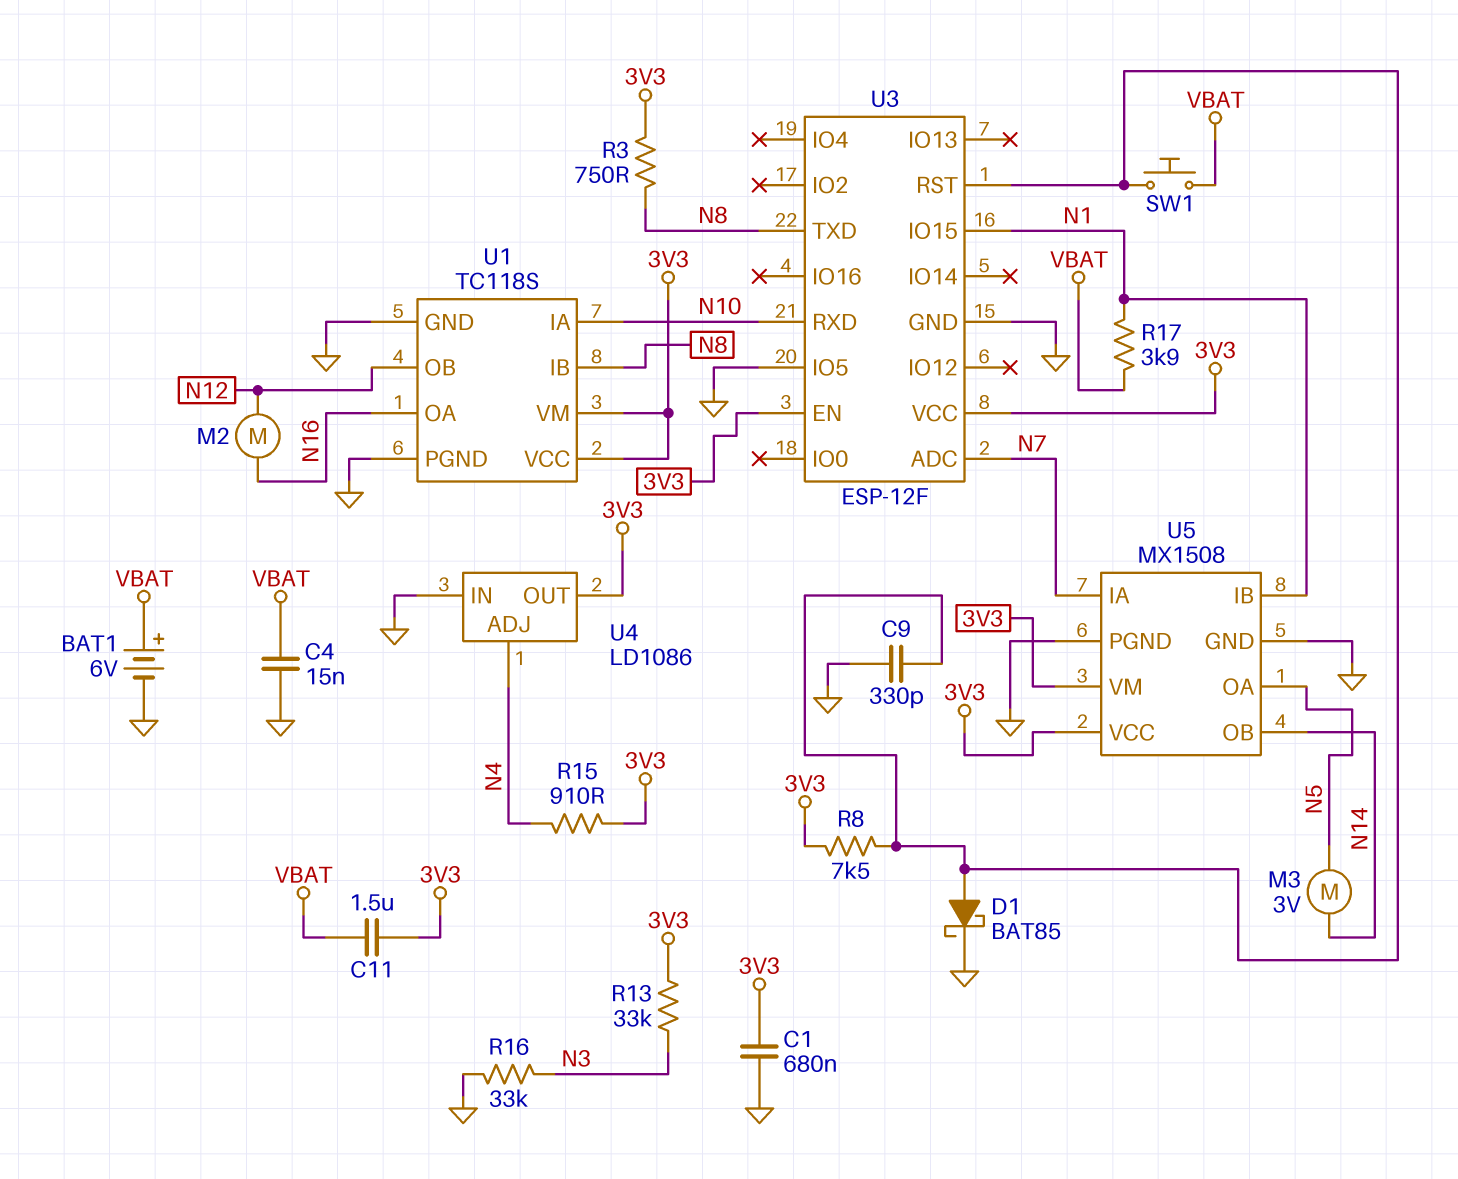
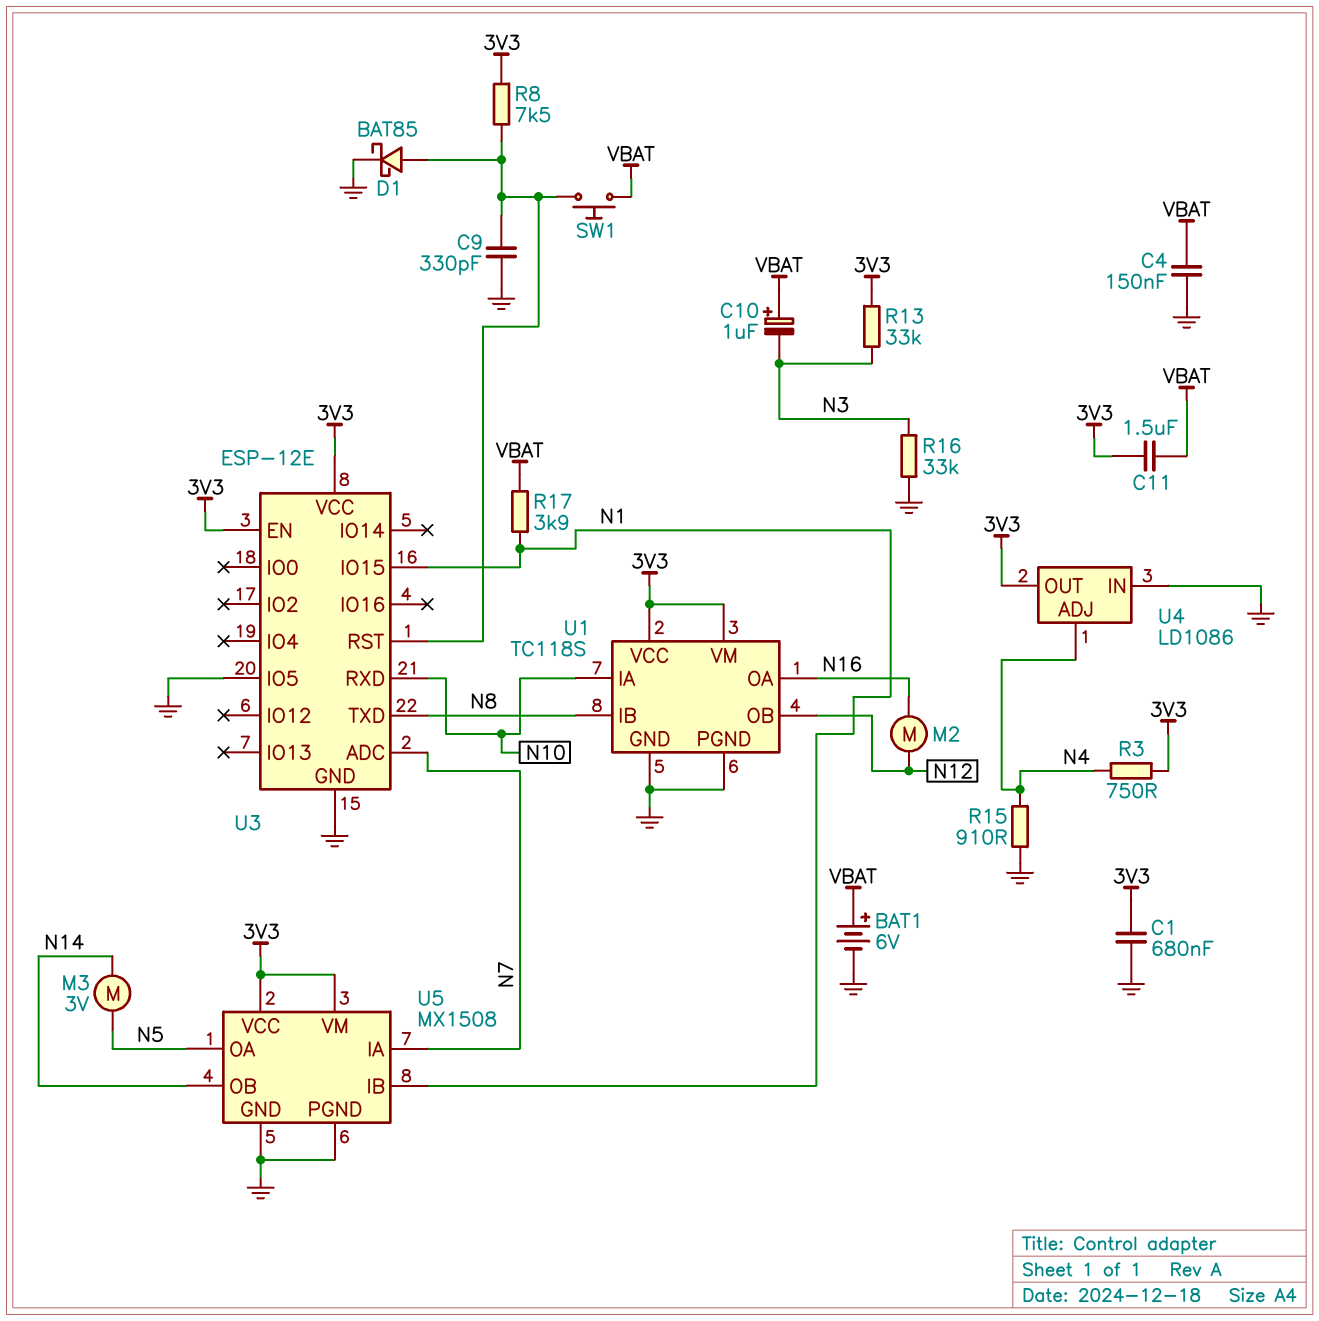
C4: 15nF (GND, VBAT) -> 150nF (GND, VBAT)
C10: none -> 1uF (plus VBAT, minus N3)
R3: 750 (3V3, N8) -> 750 (3V3, N4)
R15: 910 (3V3, N4) -> 910 (GND, N4)
U3: ESP-12F -> ESP-12E

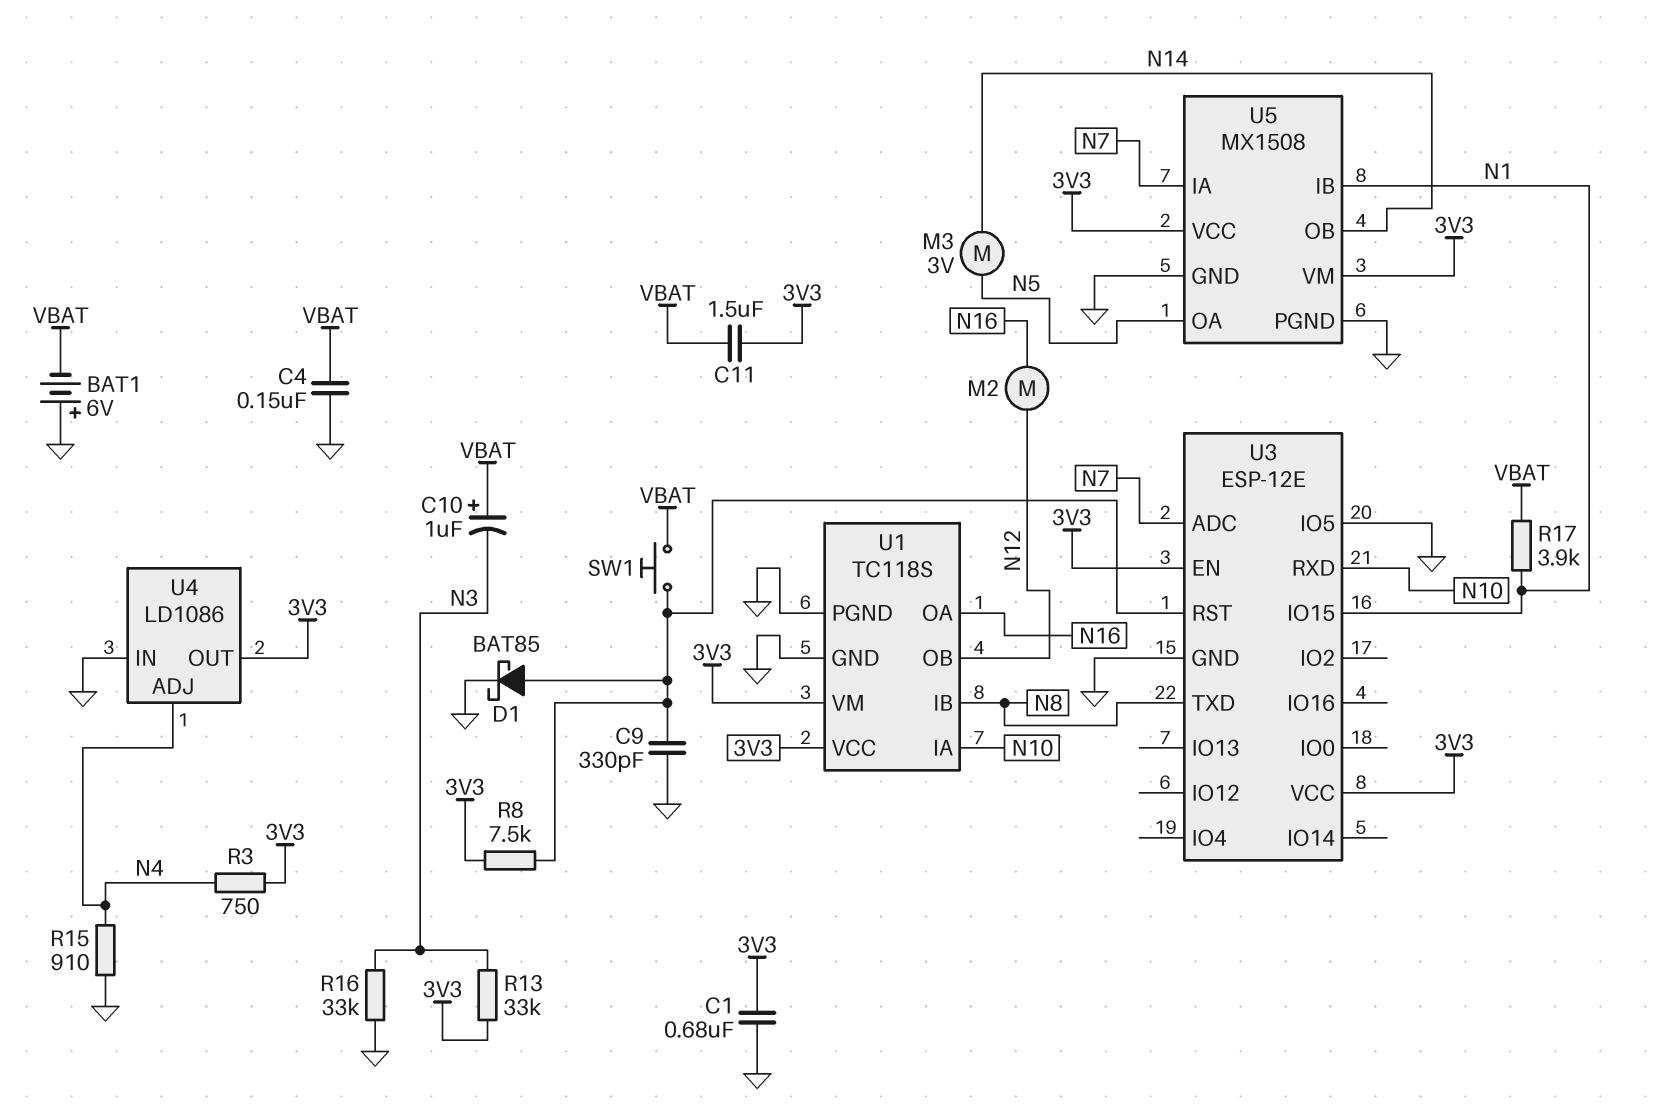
BAT1: 6V (plus VBAT, minus GND) -> 6V (plus GND, minus VBAT)

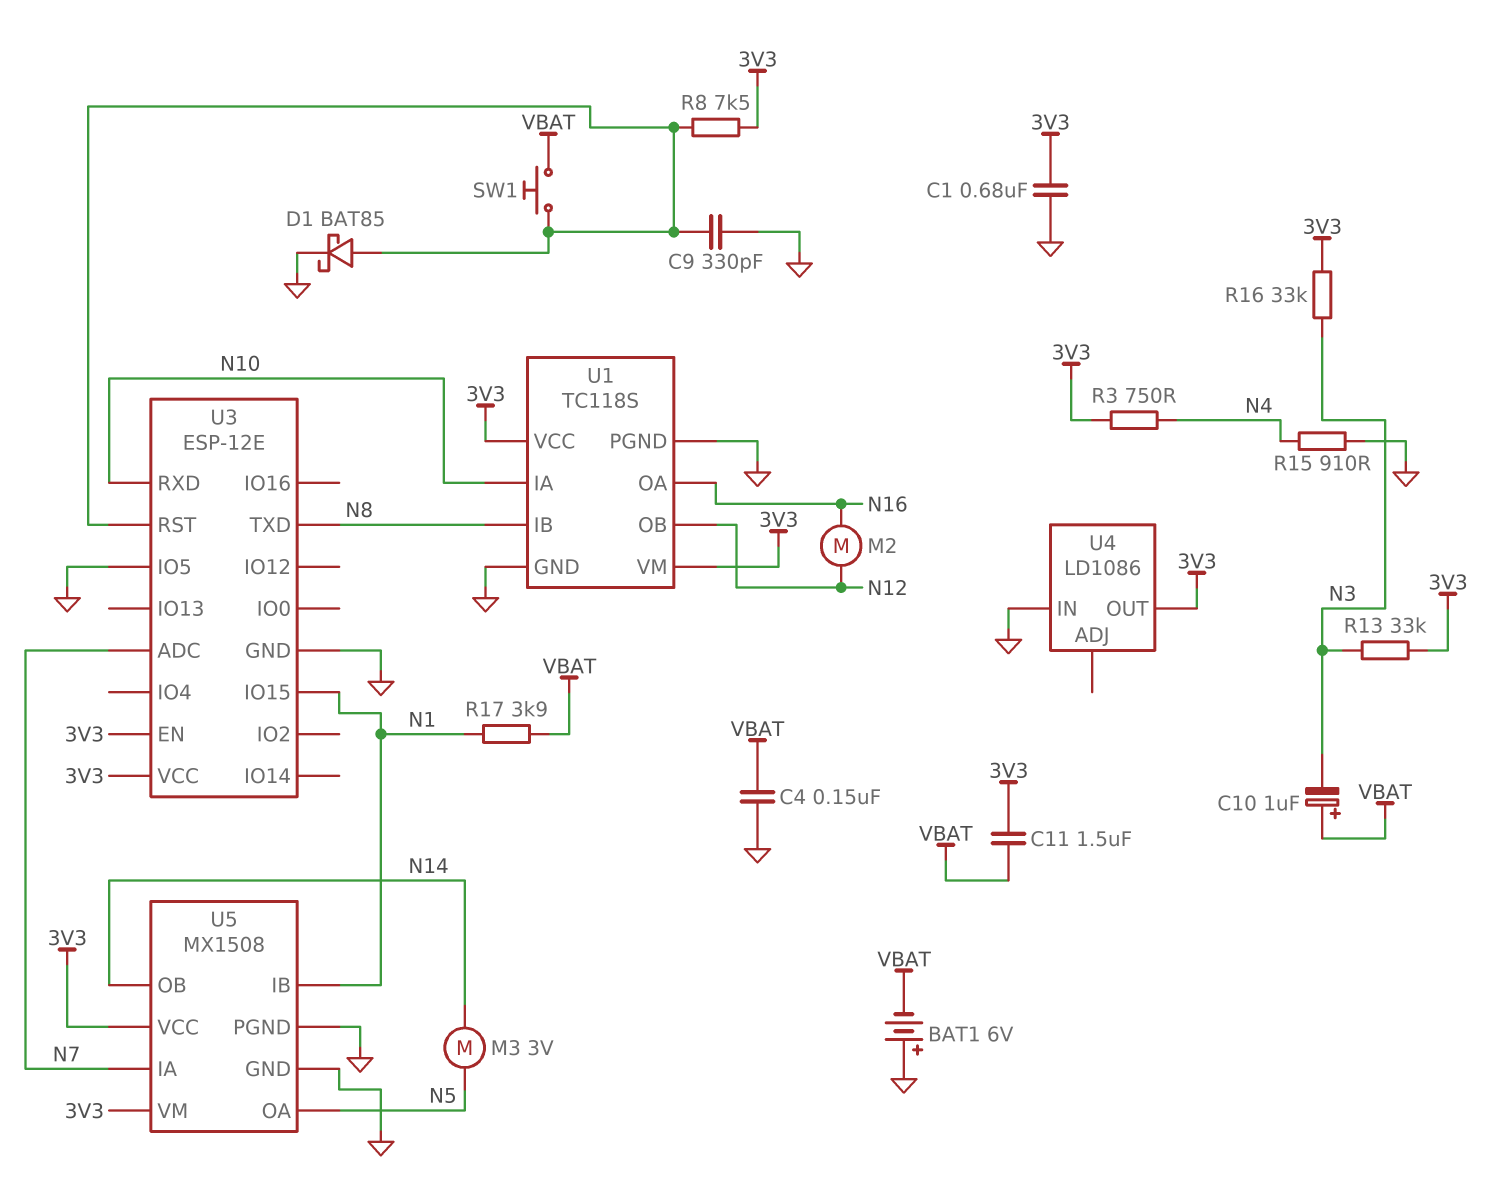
R16: 33k (GND, N3) -> 33k (3V3, N3)
U4 pin ADJ: N4 -> none

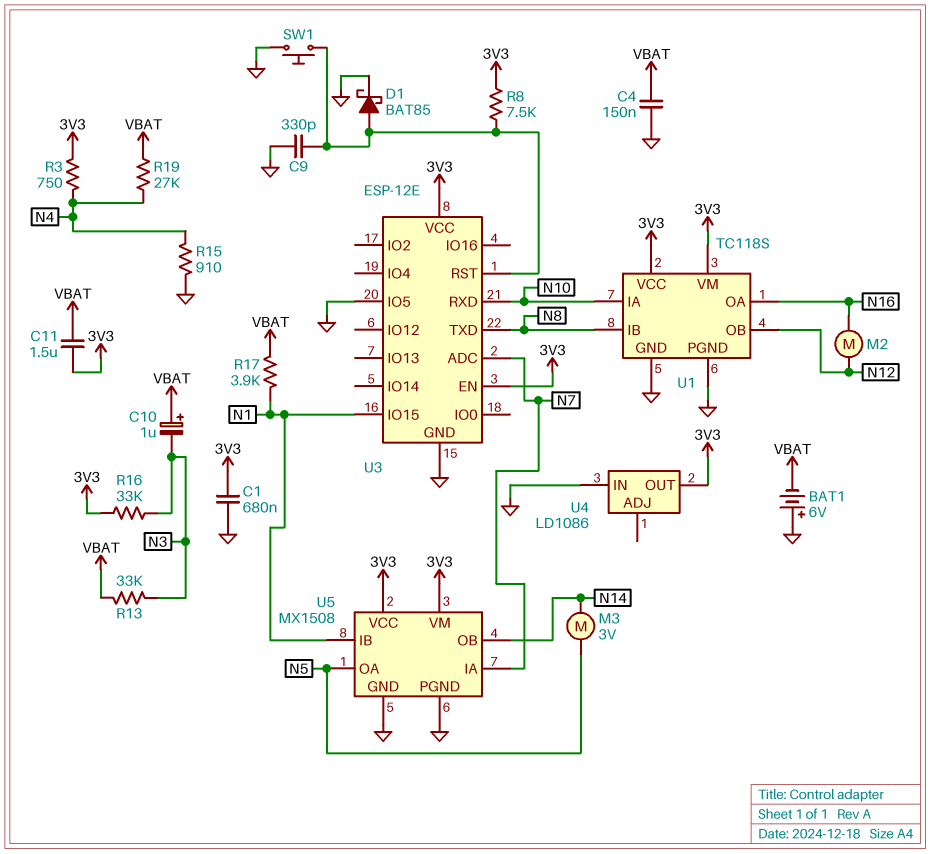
R13: 33k (3V3, N3) -> 33k (N3, VBAT)
R19: none -> 27k (N4, VBAT)
SW1: button (U3/RST, VBAT) -> button (GND, U3/RST)

